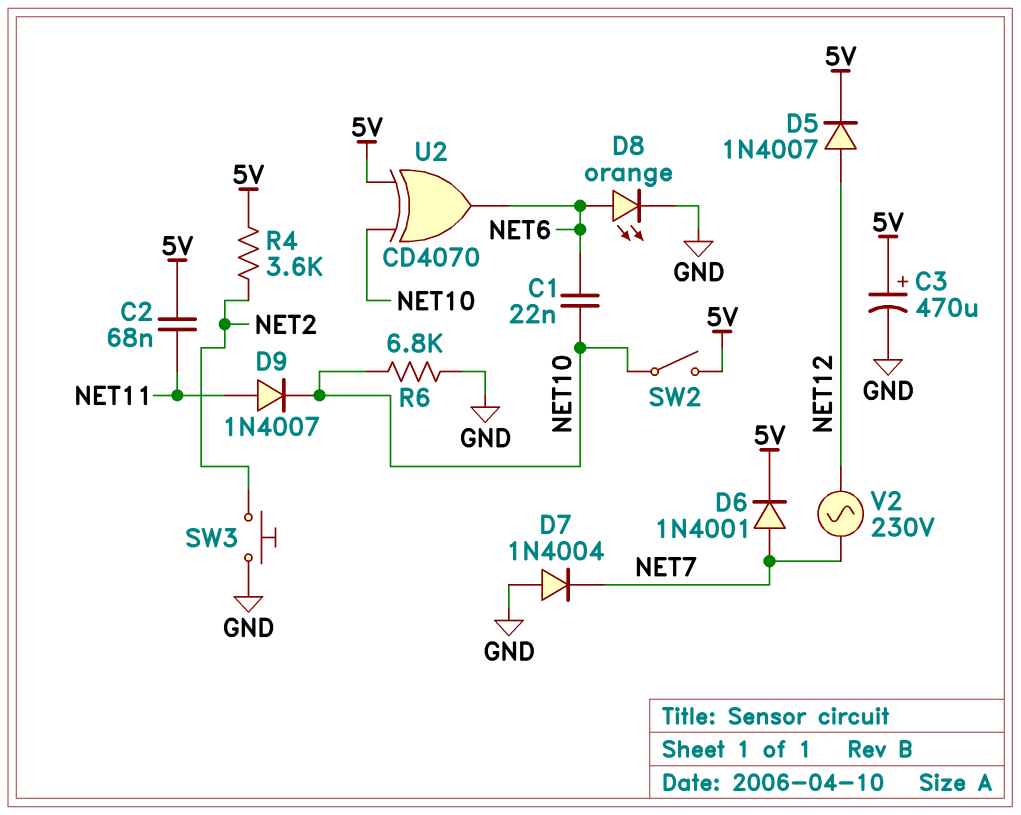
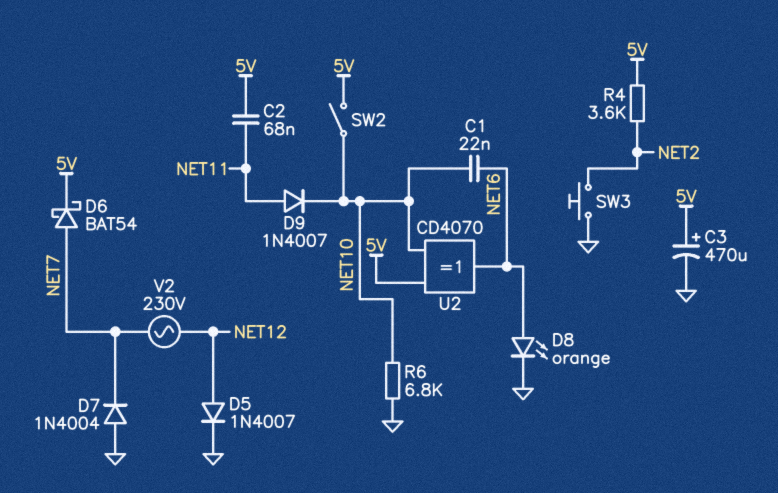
D5: diode 1N4007 (A NET12, K 5V) -> diode 1N4007 (A NET12, K GND)
D6: diode 1N4001 (A NET7, K 5V) -> schottky BAT54 (A NET7, K 5V)

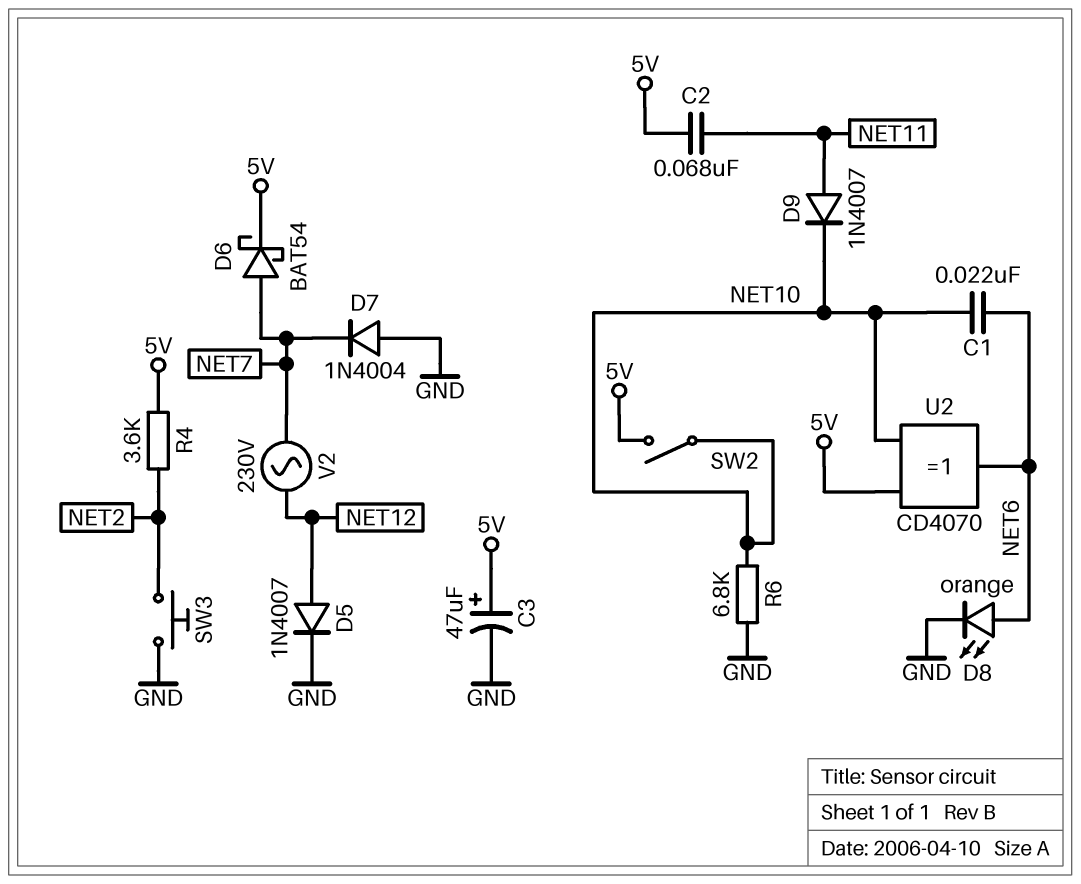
C3: 470uF (plus 5V, minus GND) -> 47uF (plus 5V, minus GND)

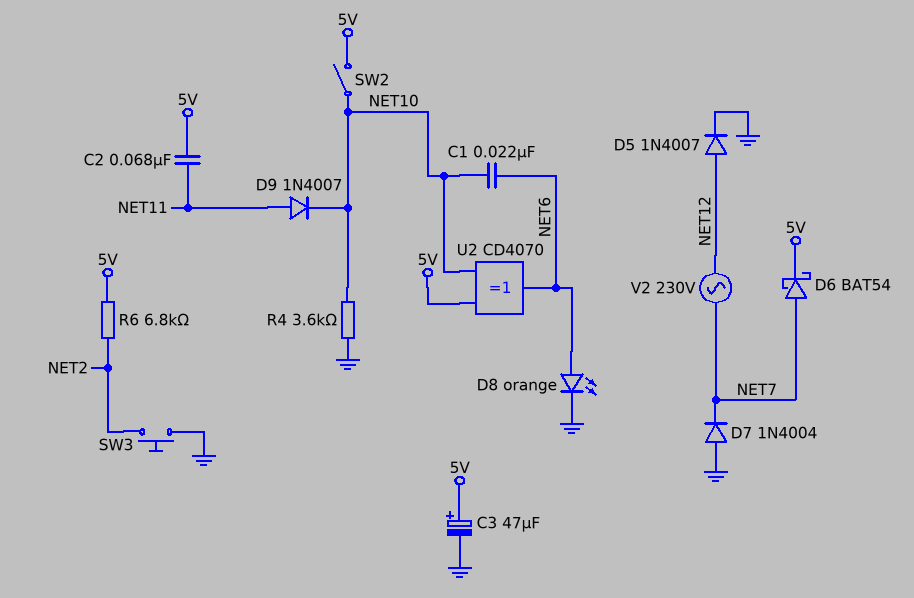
R4: 3.6k (5V, NET2) -> 3.6k (GND, NET10)
R6: 6.8k (GND, NET10) -> 6.8k (5V, NET2)

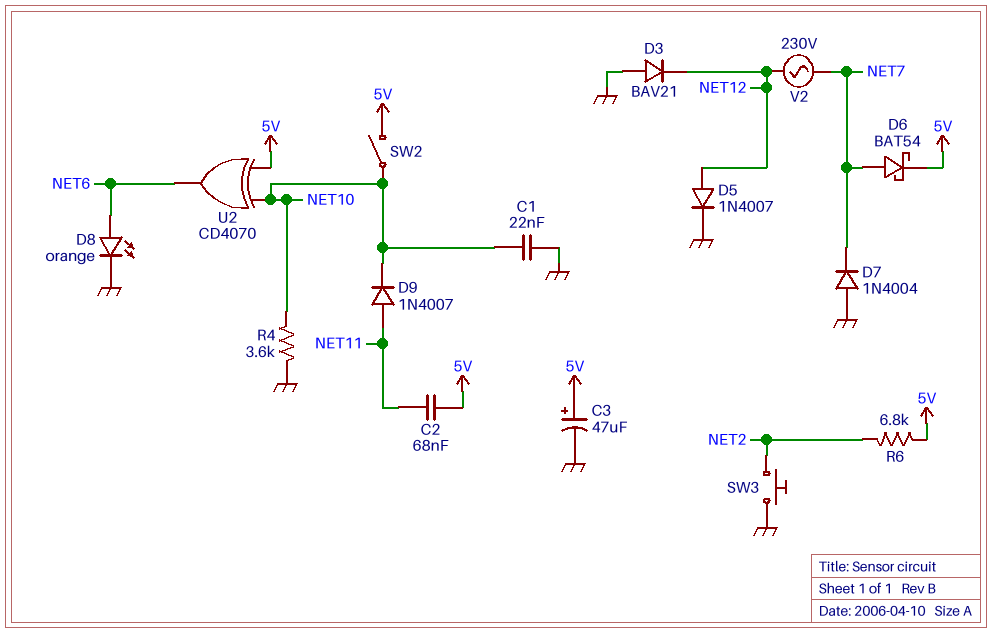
C1: 22nF (NET6, NET10) -> 22nF (GND, NET10)
D3: none -> diode BAV21 (A GND, K NET12)

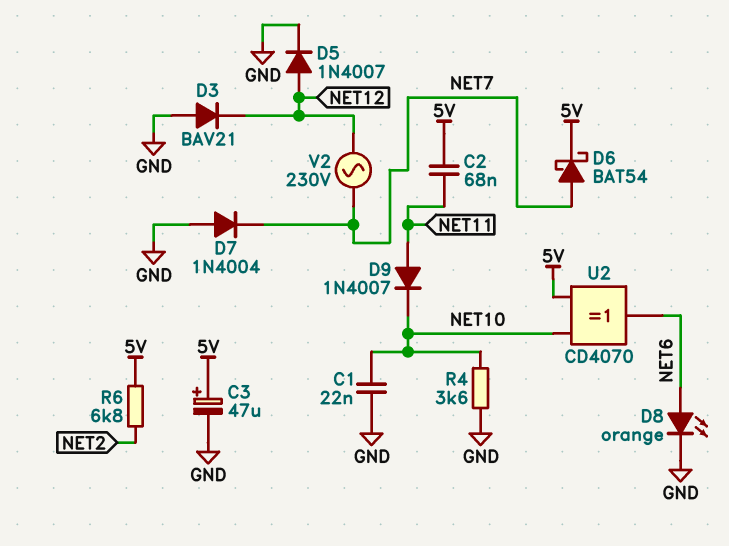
SW2: switch (5V, NET10) -> none
SW3: button (GND, NET2) -> none

